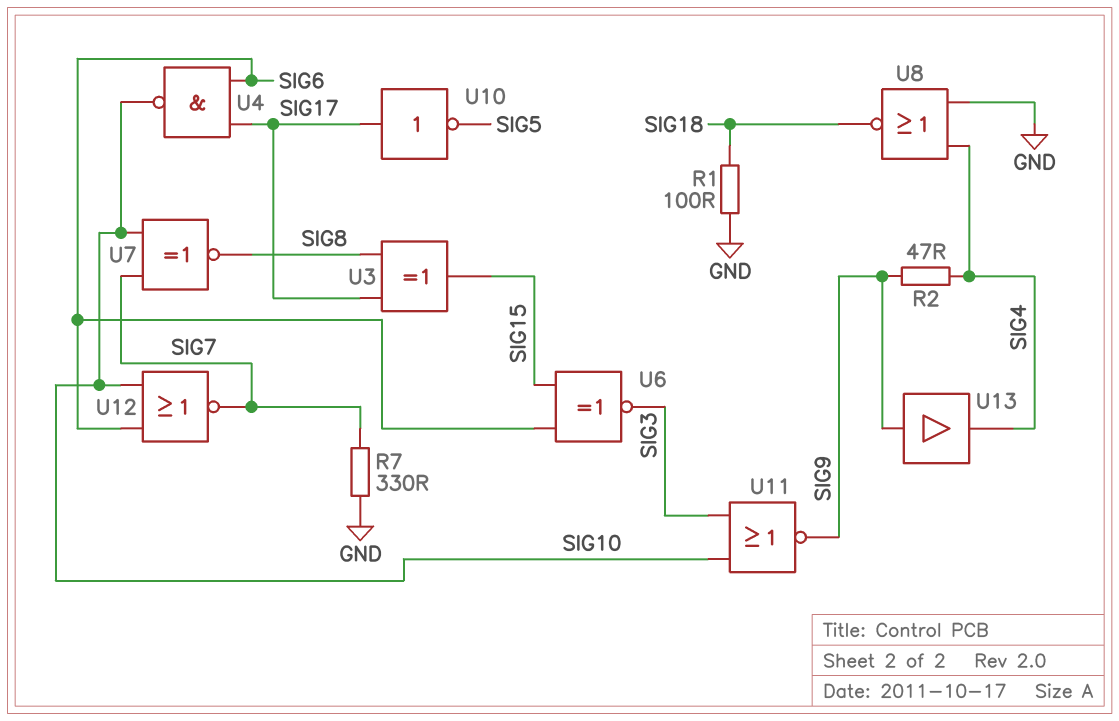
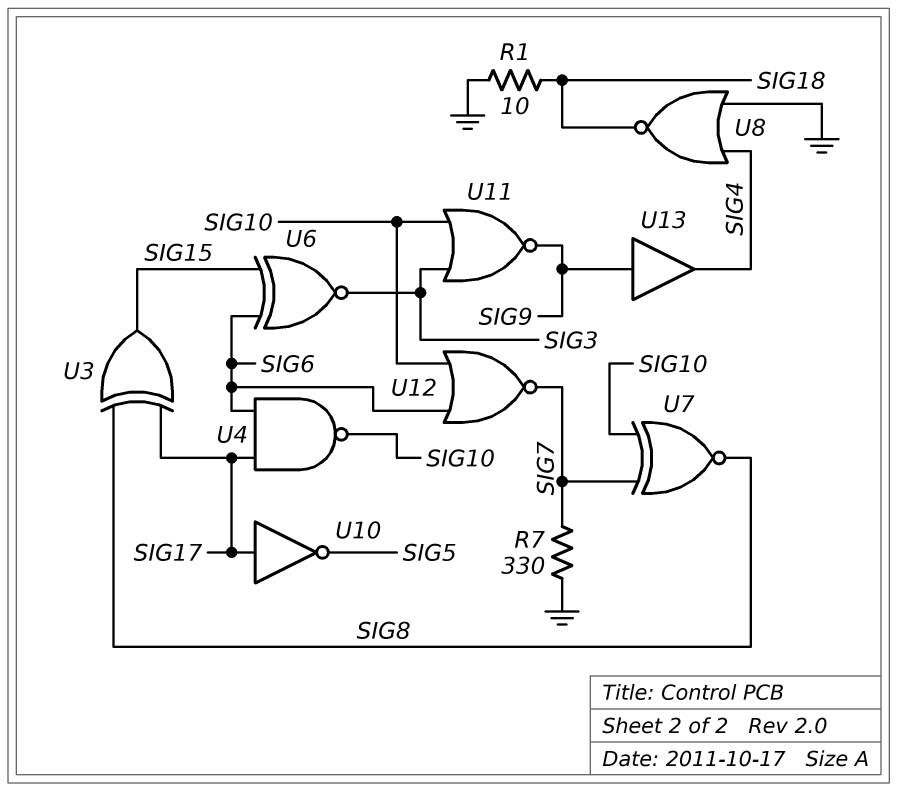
R1: 100 (GND, SIG18) -> 10 (GND, SIG18)
R2: 47 (SIG4, SIG9) -> none

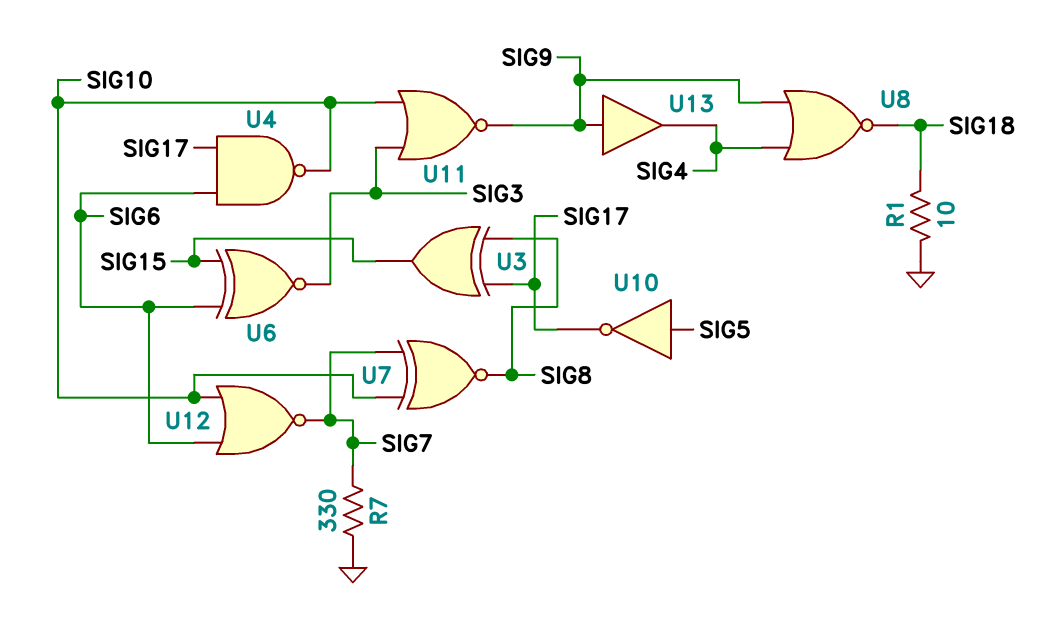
U8: NOR (in GND, in SIG4, out SIG18) -> NOR (in SIG4, in SIG9, out SIG18)
U10: NOT (in SIG17, out SIG5) -> NOT (in SIG5, out SIG17)

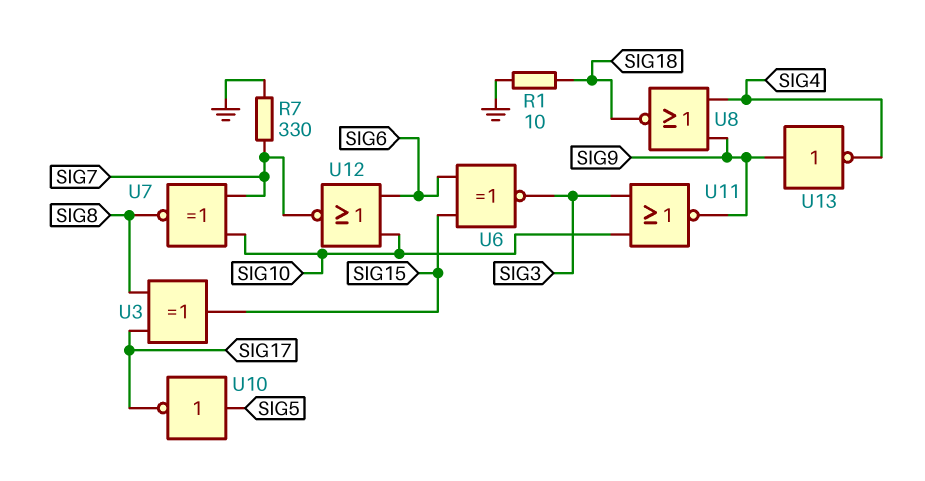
U4: NAND (in SIG6, in SIG17, out SIG10) -> none
U13: buffer (in SIG9, out SIG4) -> NOT (in SIG9, out SIG4)

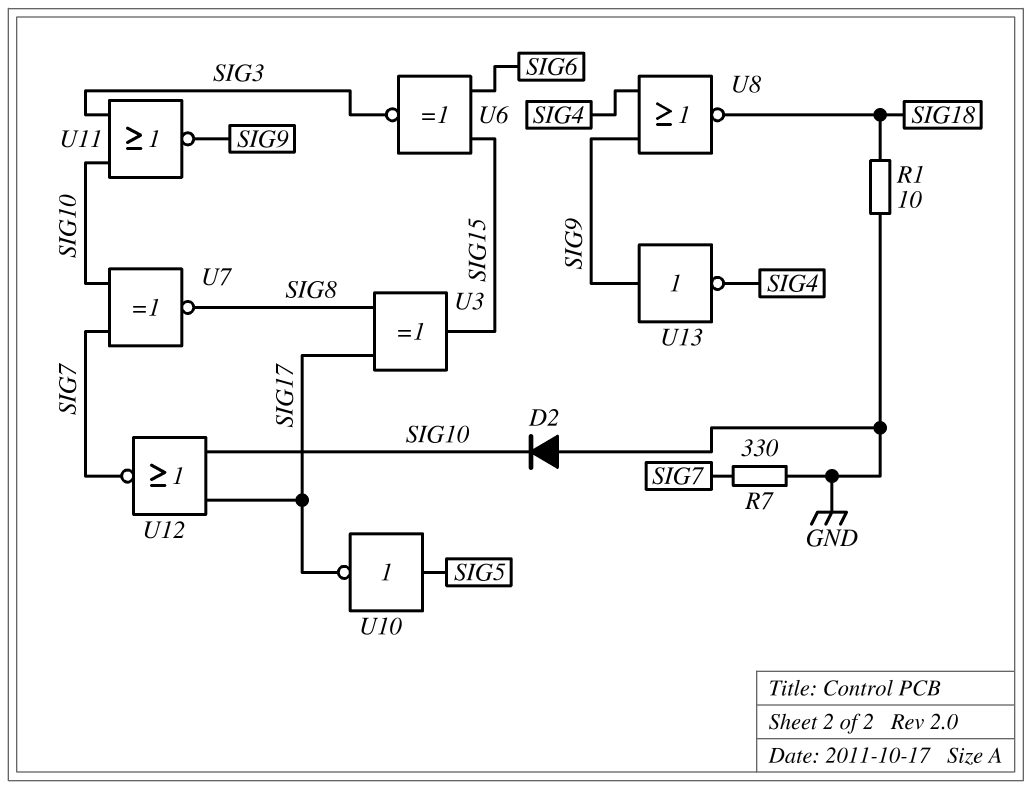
D2: none -> diode (A GND, K SIG10)
U12: NOR (in SIG6, in SIG10, out SIG7) -> NOR (in SIG10, in SIG17, out SIG7)

